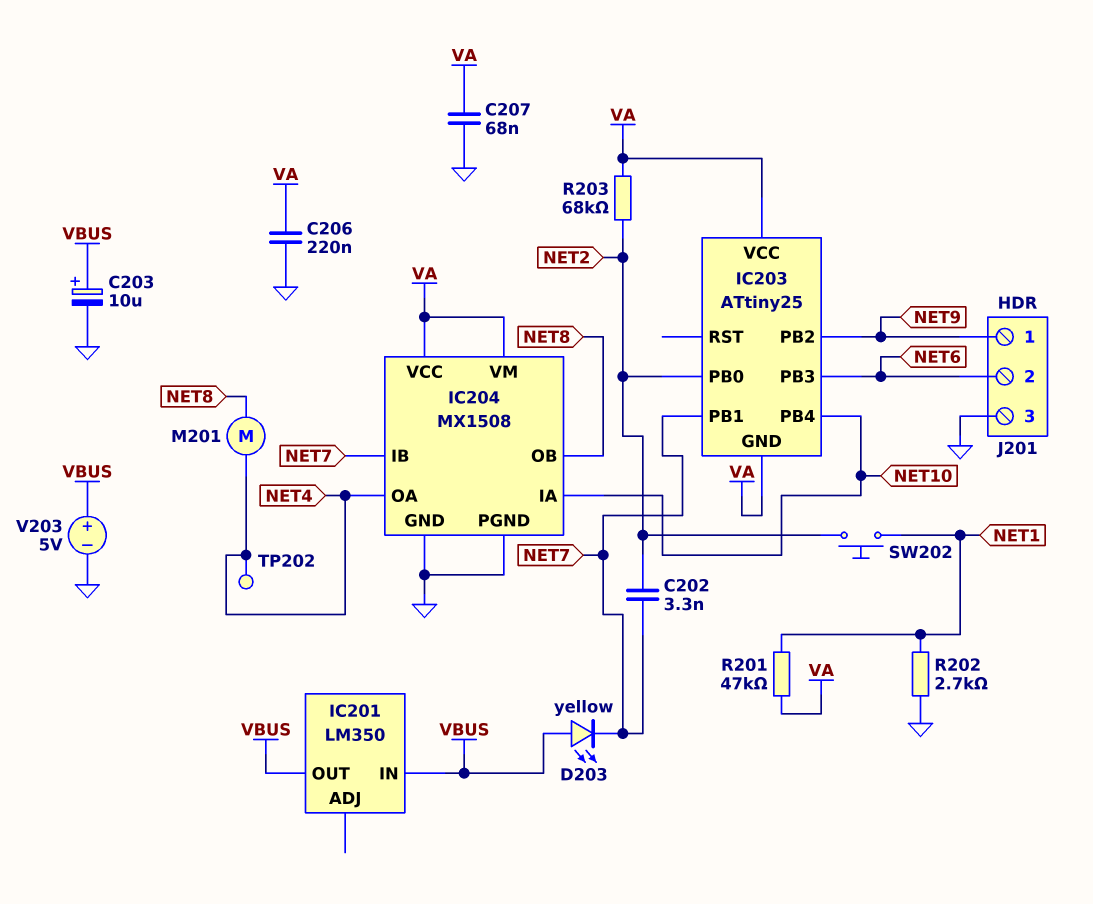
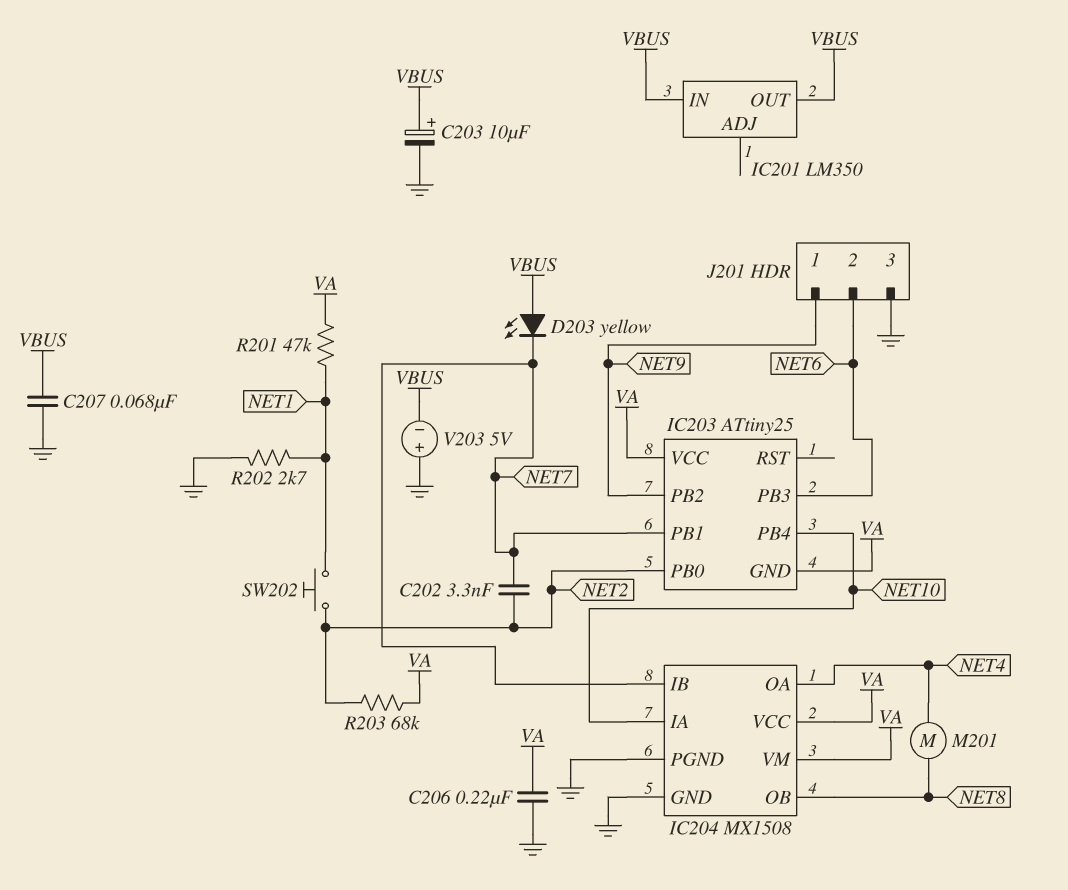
C207: 68nF (GND, VA) -> 68nF (GND, VBUS)
TP202: test point (NET4) -> none
V203: 5V (plus VBUS, minus GND) -> 5V (plus GND, minus VBUS)

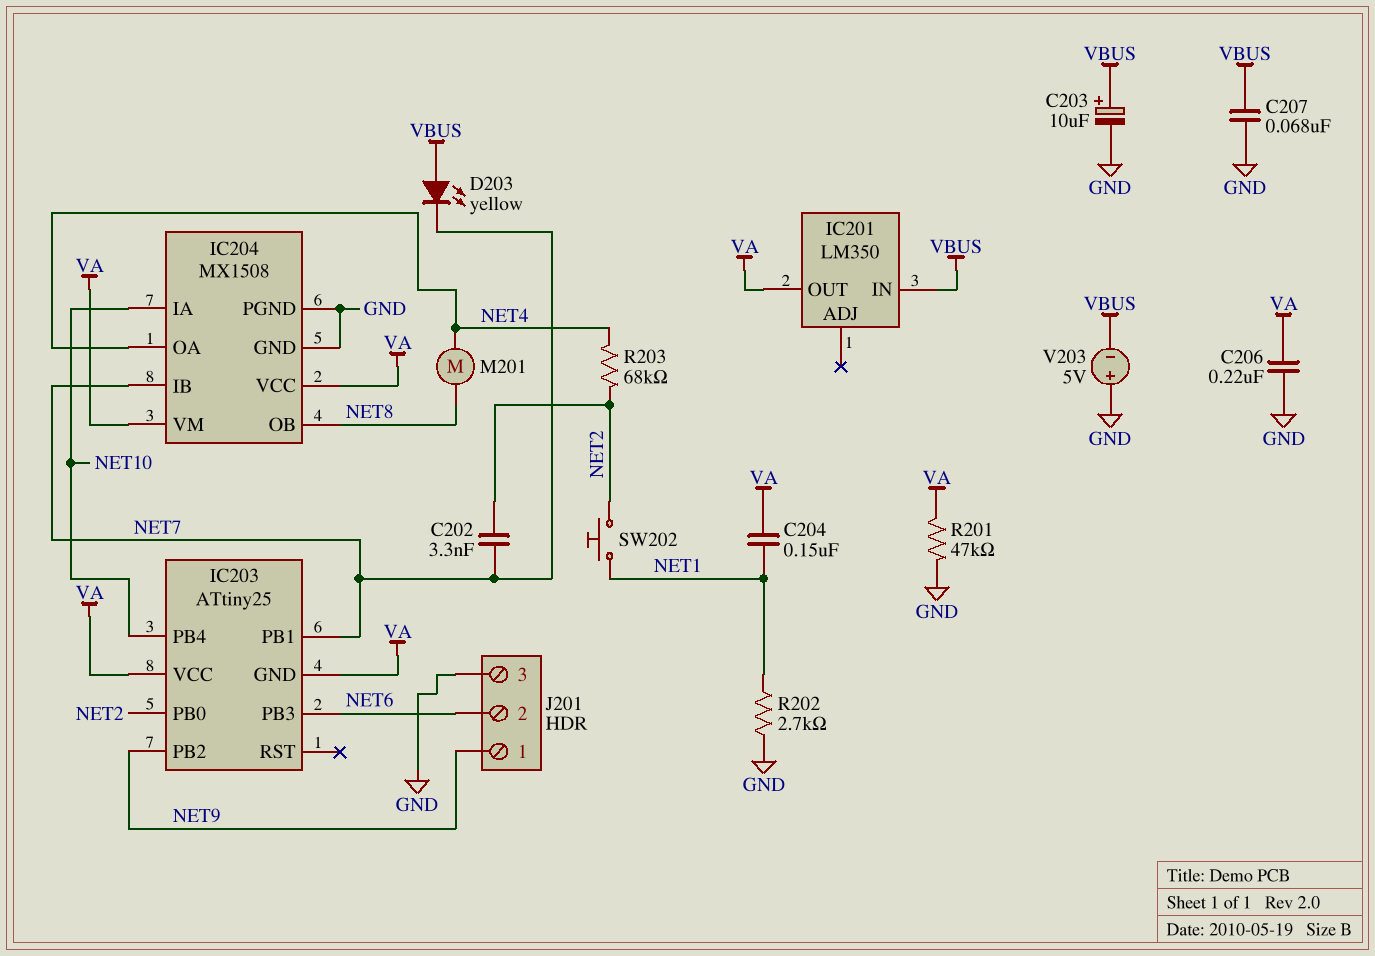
C204: none -> 150nF (NET1, VA)
IC201 pin OUT: VBUS -> VA
R201: 47k (NET1, VA) -> 47k (GND, VA)
R203: 68k (NET2, VA) -> 68k (NET2, NET4)

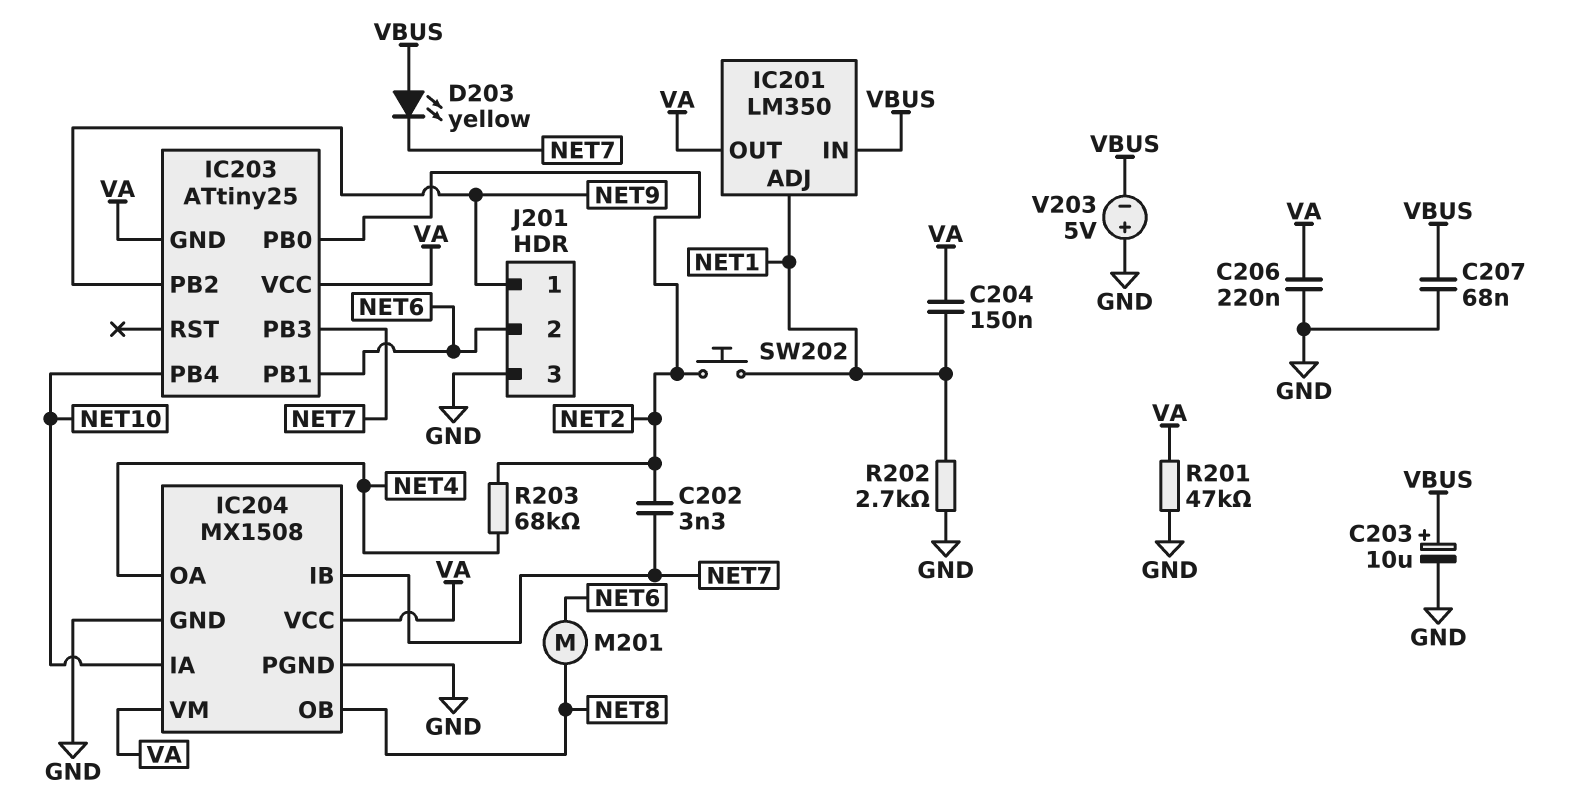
IC201 pin ADJ: none -> NET1
IC203 pin PB1: NET7 -> NET6
IC203 pin PB3: NET6 -> NET7
M201: motor (NET4, NET8) -> motor (NET6, NET8)

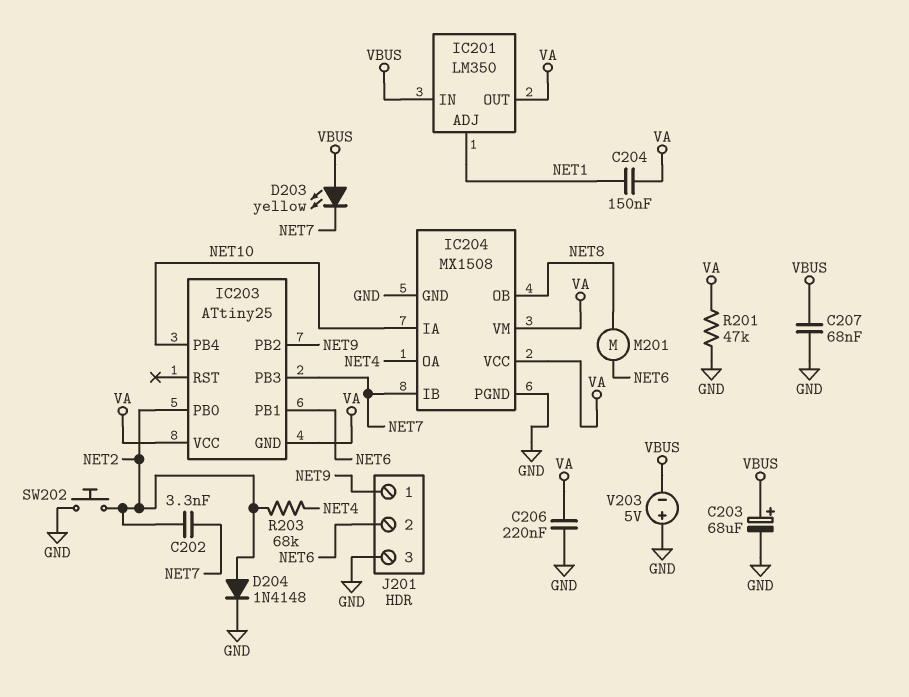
C203: 10uF (plus VBUS, minus GND) -> 68uF (plus VBUS, minus GND)
D204: none -> diode 1N4148 (A NET2, K GND)
R202: 2.7k (GND, NET1) -> none
SW202: button (NET1, NET2) -> button (GND, NET2)

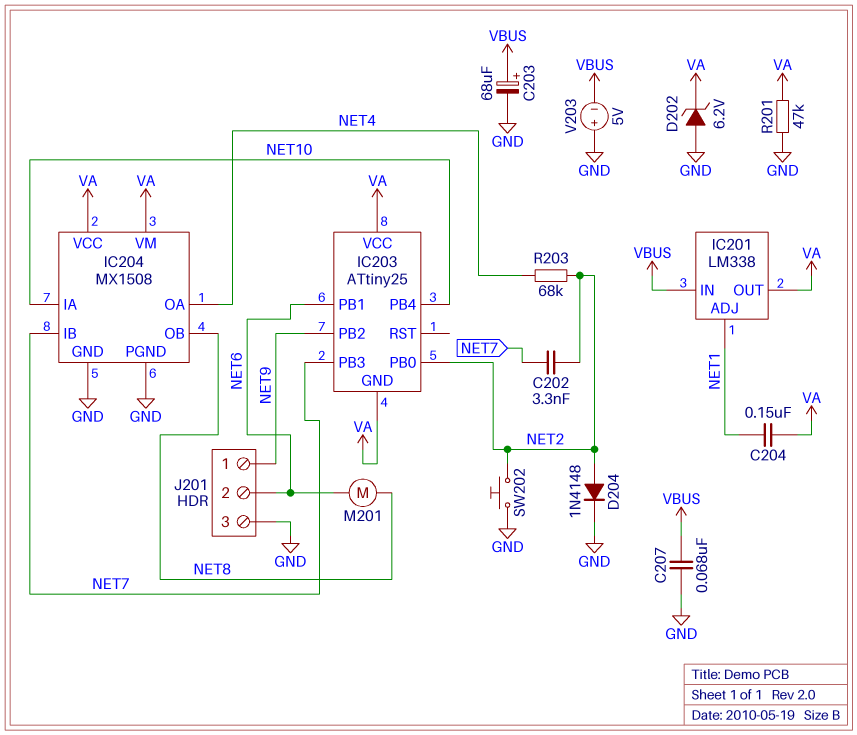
C206: 220nF (GND, VA) -> none
D202: none -> zener 6.2V (A GND, K VA)
D203: LED yellow (A VBUS, K NET7) -> none
IC201: LM350 -> LM338

